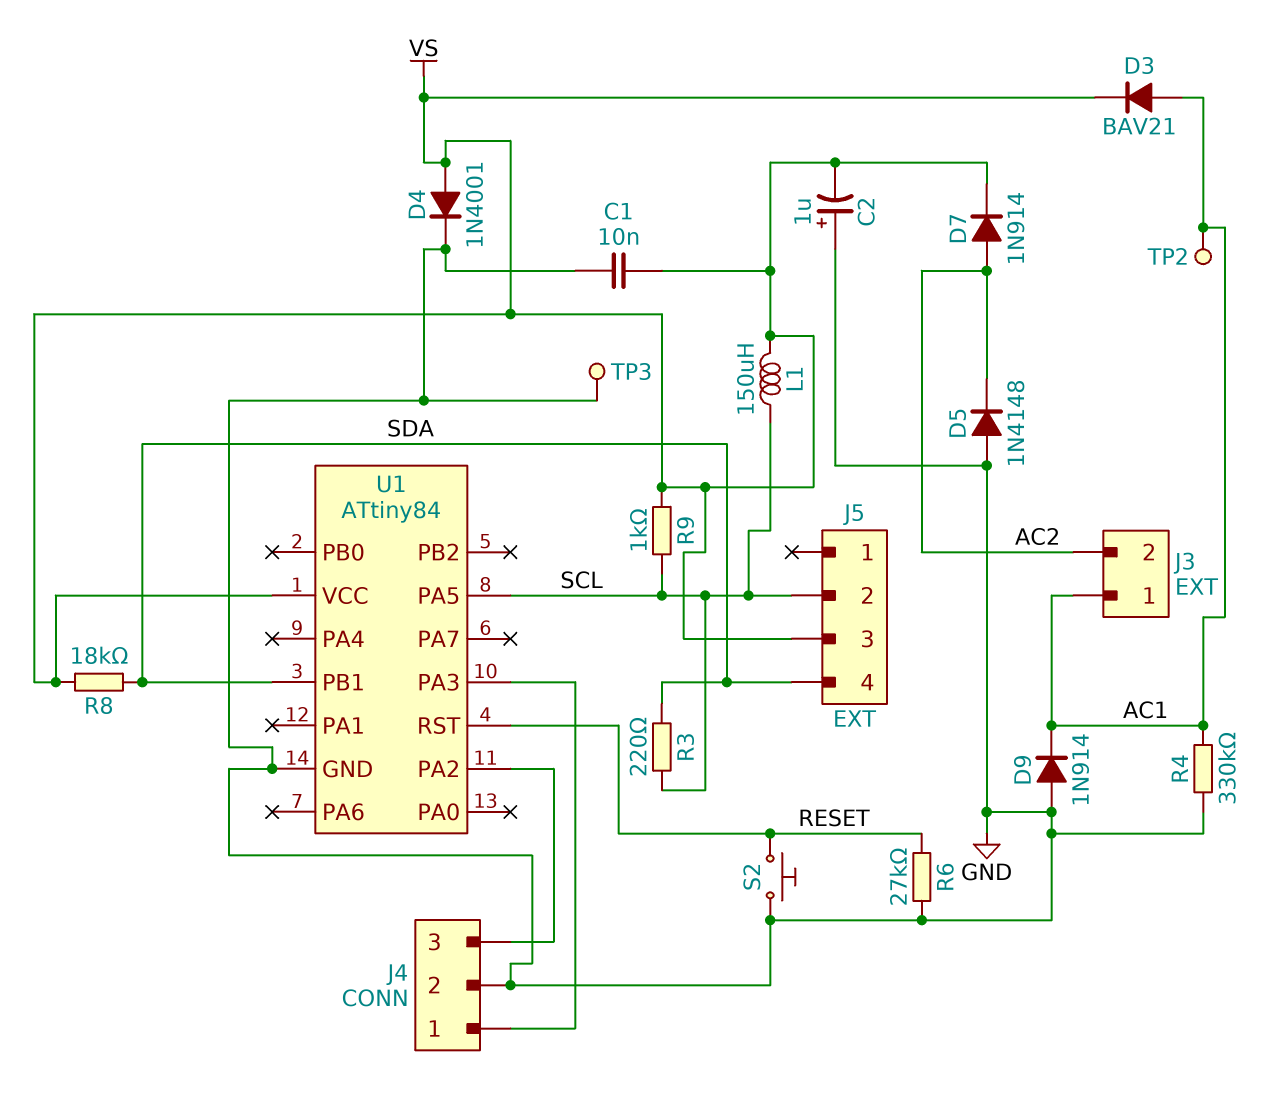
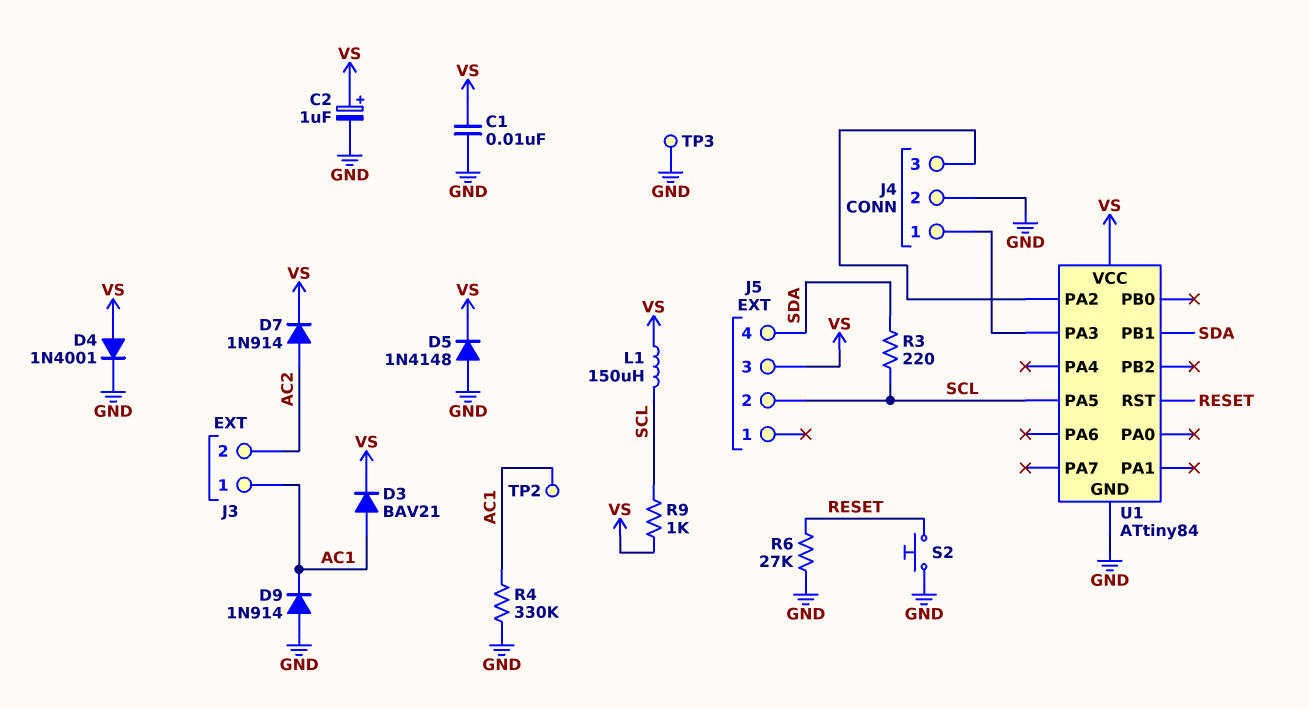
C2: 1uF (plus GND, minus VS) -> 1uF (plus VS, minus GND)
D5: diode 1N4148 (A GND, K AC2) -> diode 1N4148 (A GND, K VS)
R8: 18k (SDA, VS) -> none

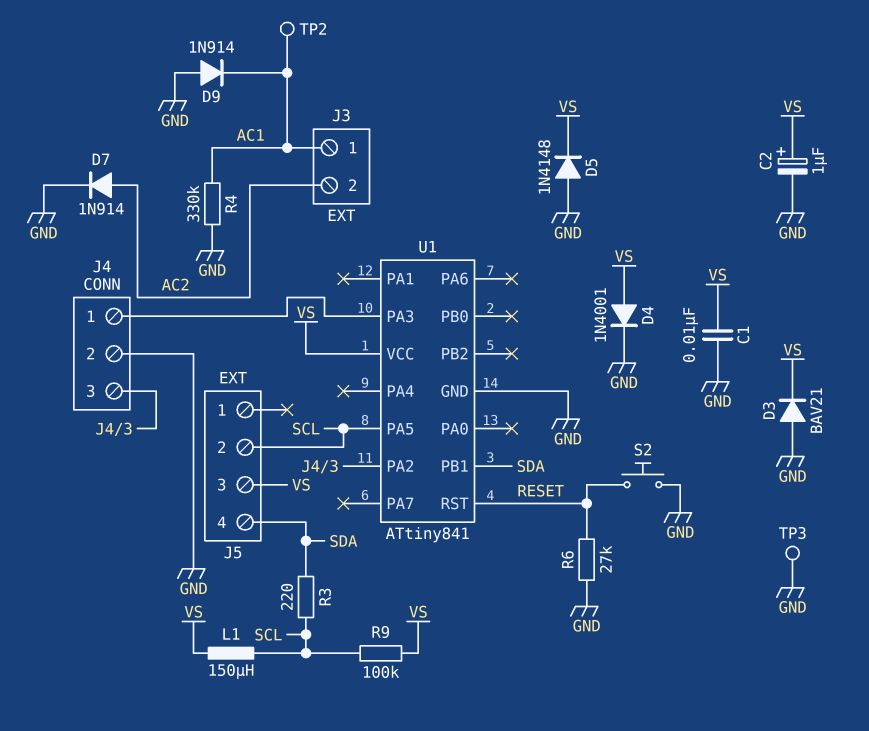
D3: diode BAV21 (A AC1, K VS) -> diode BAV21 (A GND, K VS)
D7: diode 1N914 (A AC2, K VS) -> diode 1N914 (A AC2, K GND)
R9: 1k (SCL, VS) -> 100k (SCL, VS)
U1: ATtiny84 -> ATtiny841

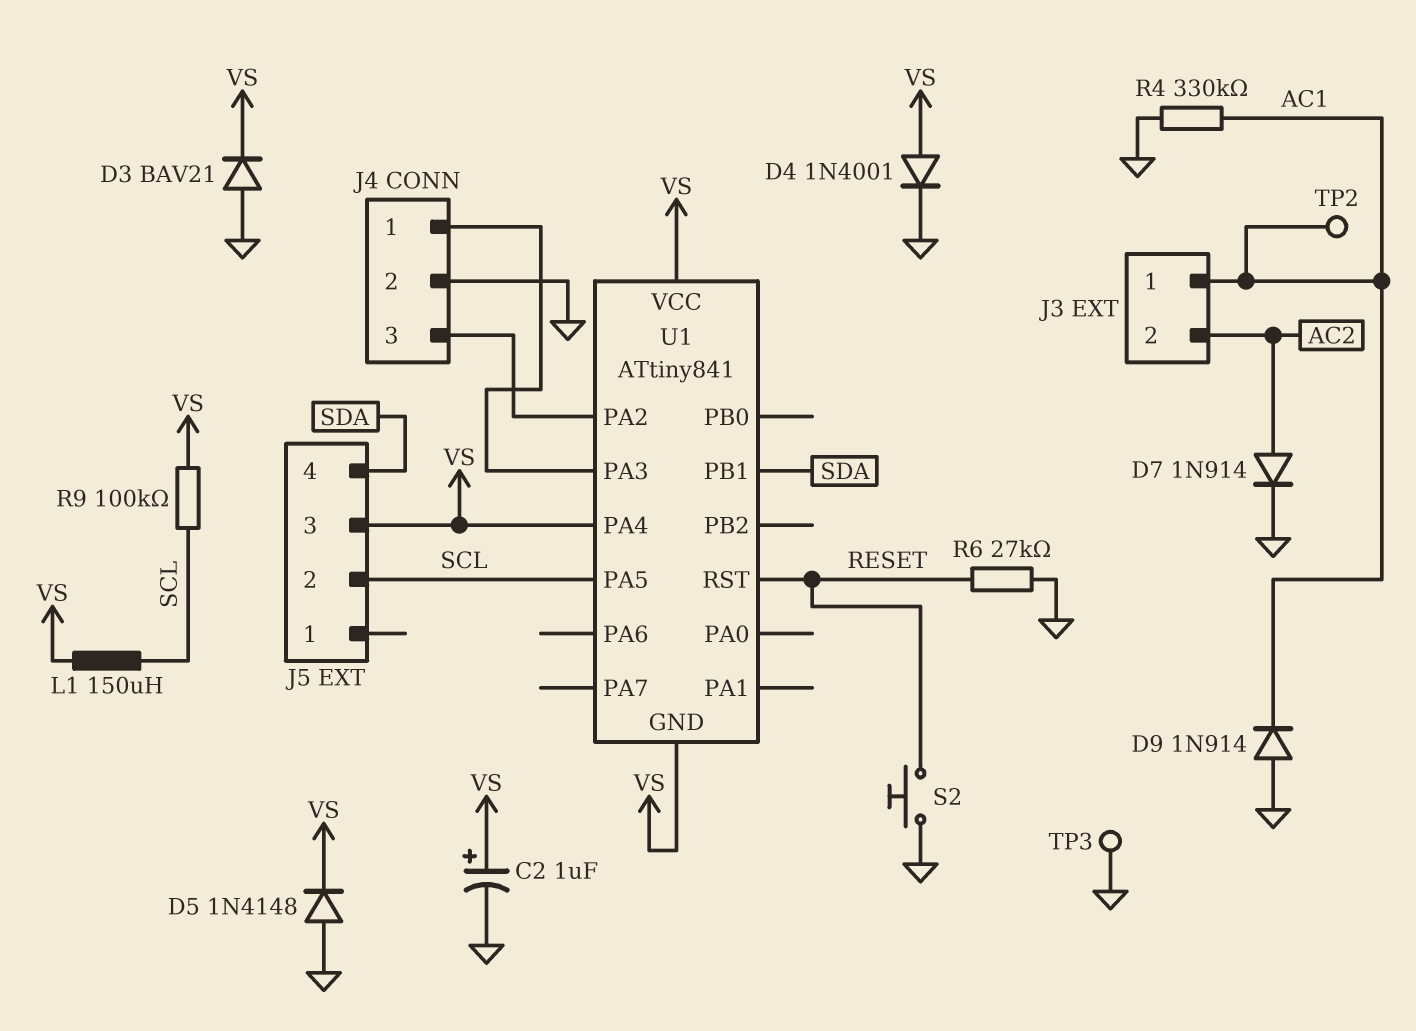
C1: 10nF (GND, VS) -> none
R3: 220 (SCL, SDA) -> none
U1 pin GND: GND -> VS
U1 pin PA4: none -> VS

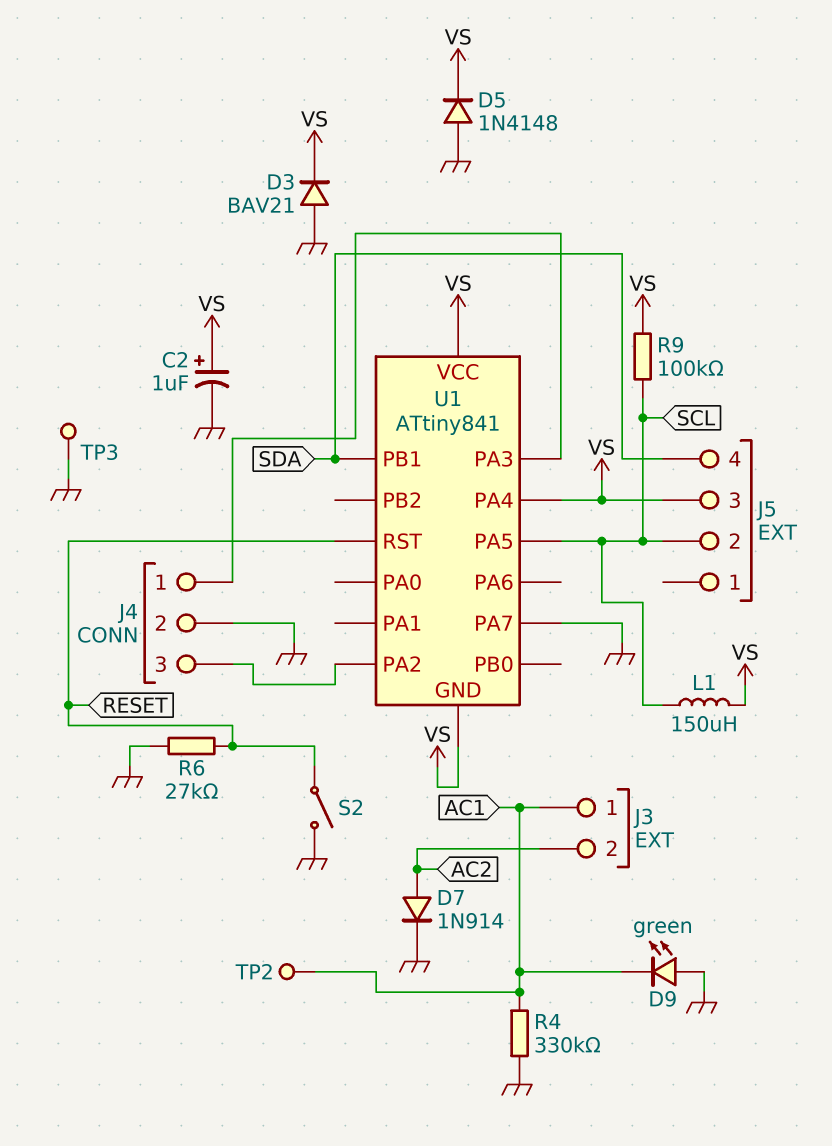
D4: diode 1N4001 (A VS, K GND) -> none
D9: diode 1N914 (A GND, K AC1) -> LED green (A GND, K AC1)
S2: button (GND, RESET) -> switch (GND, RESET)
U1 pin PA7: none -> GND

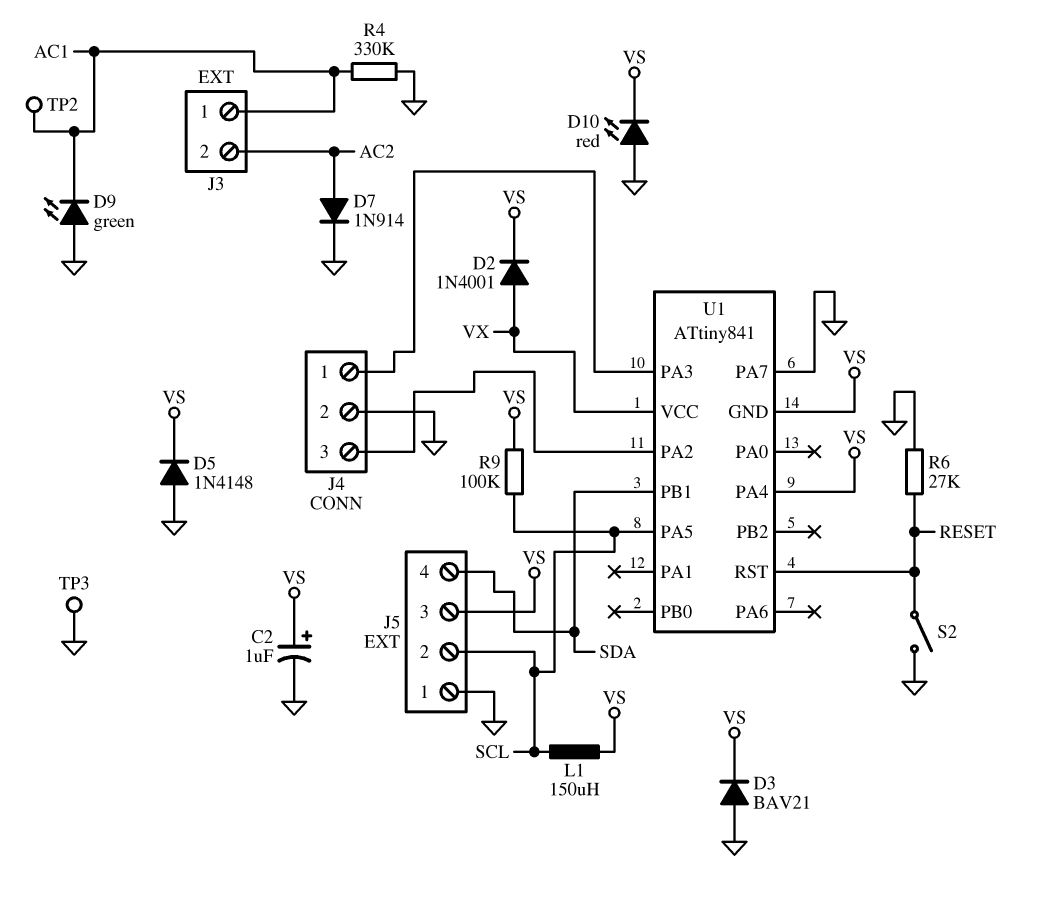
D2: none -> diode 1N4001 (A VX, K VS)
D10: none -> LED red (A GND, K VS)
J5 pin 1: none -> GND
U1 pin VCC: VS -> VX

